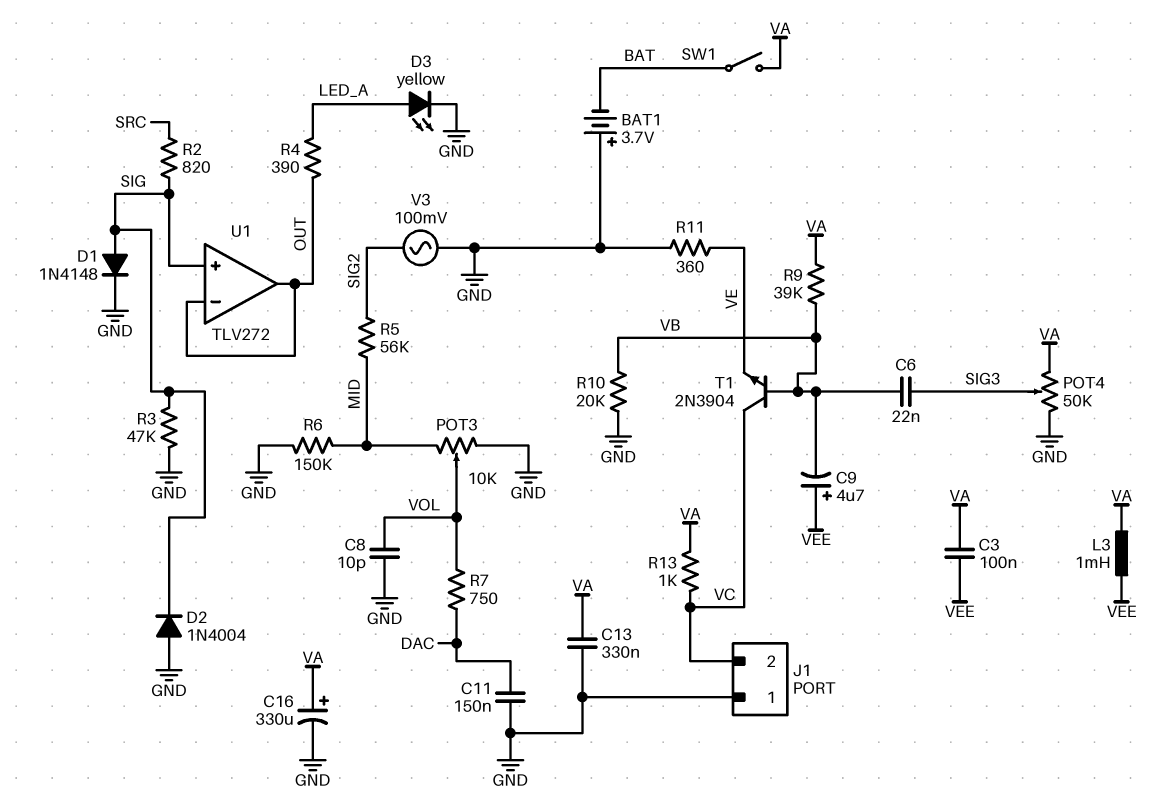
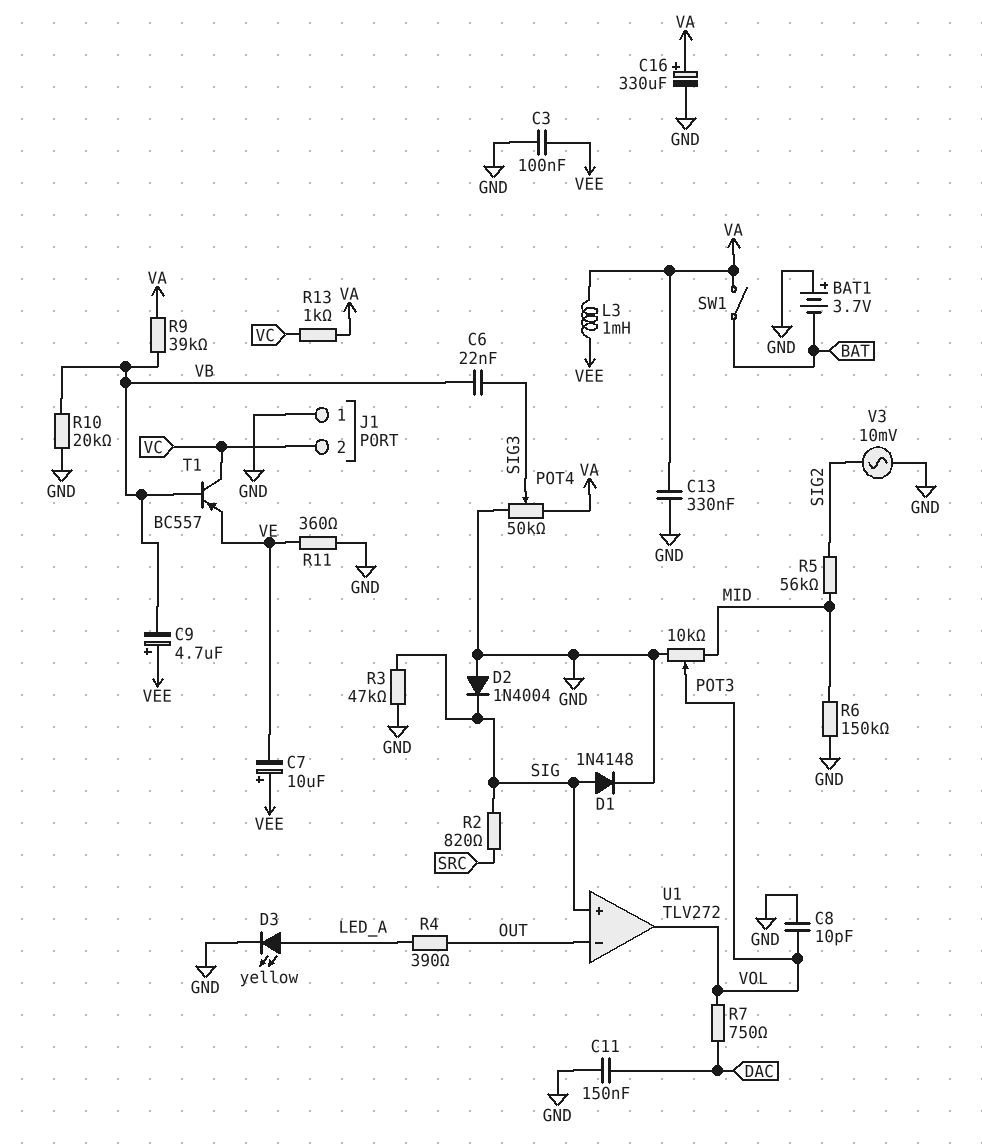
C3: 100nF (VA, VEE) -> 100nF (GND, VEE)
C7: none -> 10uF (plus VEE, minus VE)
T1: NPN 2N3904 (B VB, C VC, E VE) -> PNP BC557 (B VB, C VC, E VE)
U1 pin out: OUT -> VOL
V3: AC 100mV (GND, SIG2) -> AC 10mV (GND, SIG2)

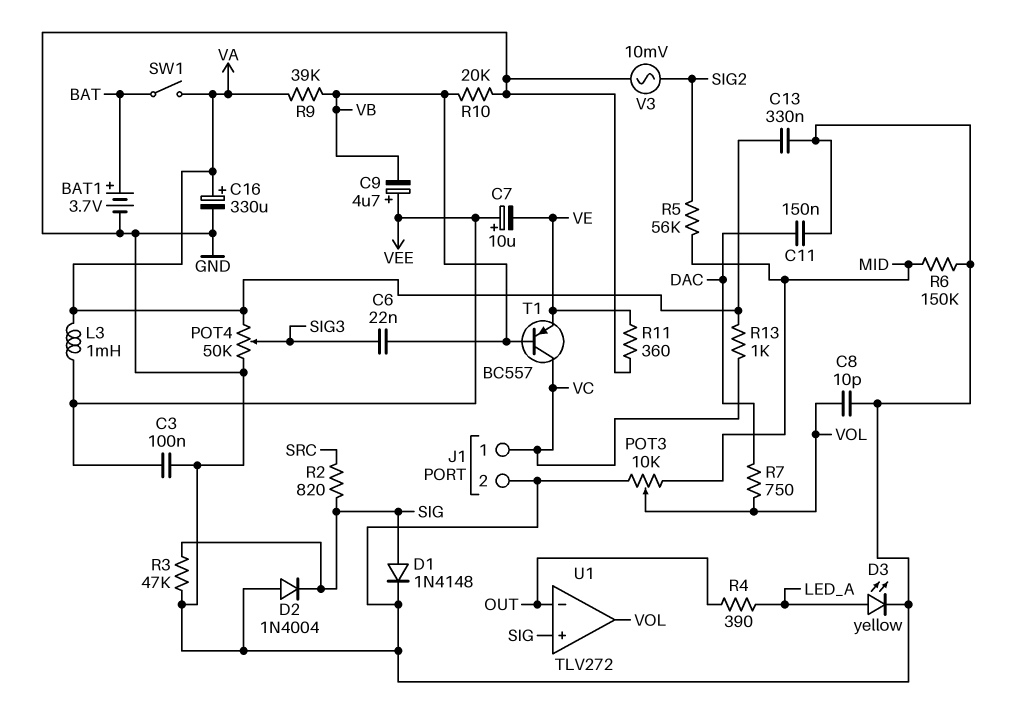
BAT1: 3.7V (plus GND, minus BAT) -> 3.7V (plus BAT, minus GND)
J1 pin 1: GND -> VC
J1 pin 2: VC -> GND

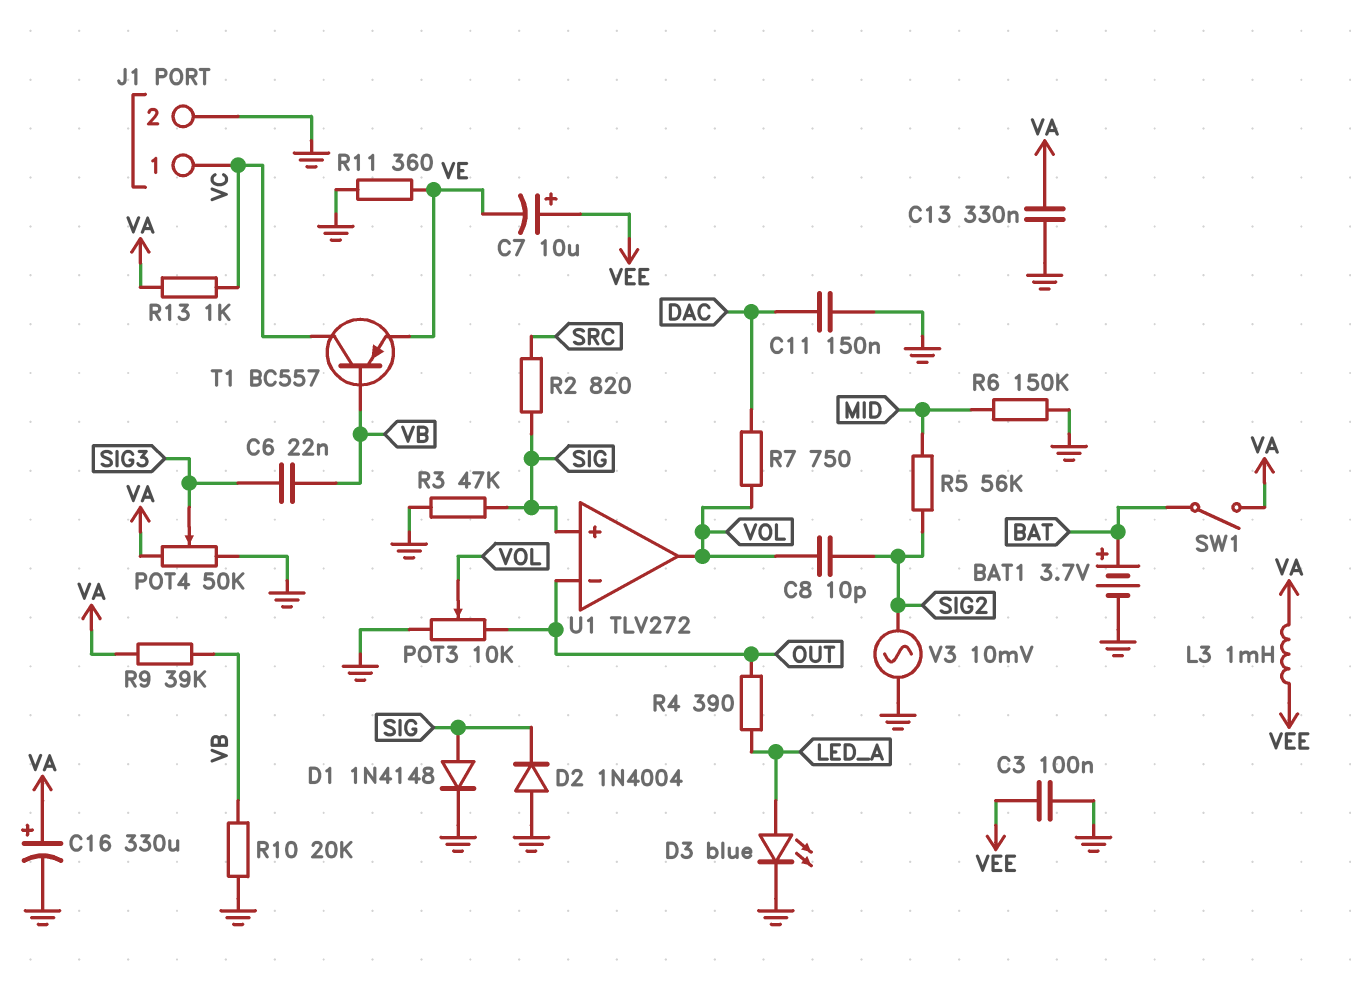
C8: 10pF (GND, VOL) -> 10pF (SIG2, VOL)
C9: 4.7uF (plus VEE, minus VB) -> none
D3: LED yellow (A LED_A, K GND) -> LED blue (A LED_A, K GND)
POT3: 10k (GND, MID, wiper VOL) -> 10k (GND, OUT, wiper VOL)

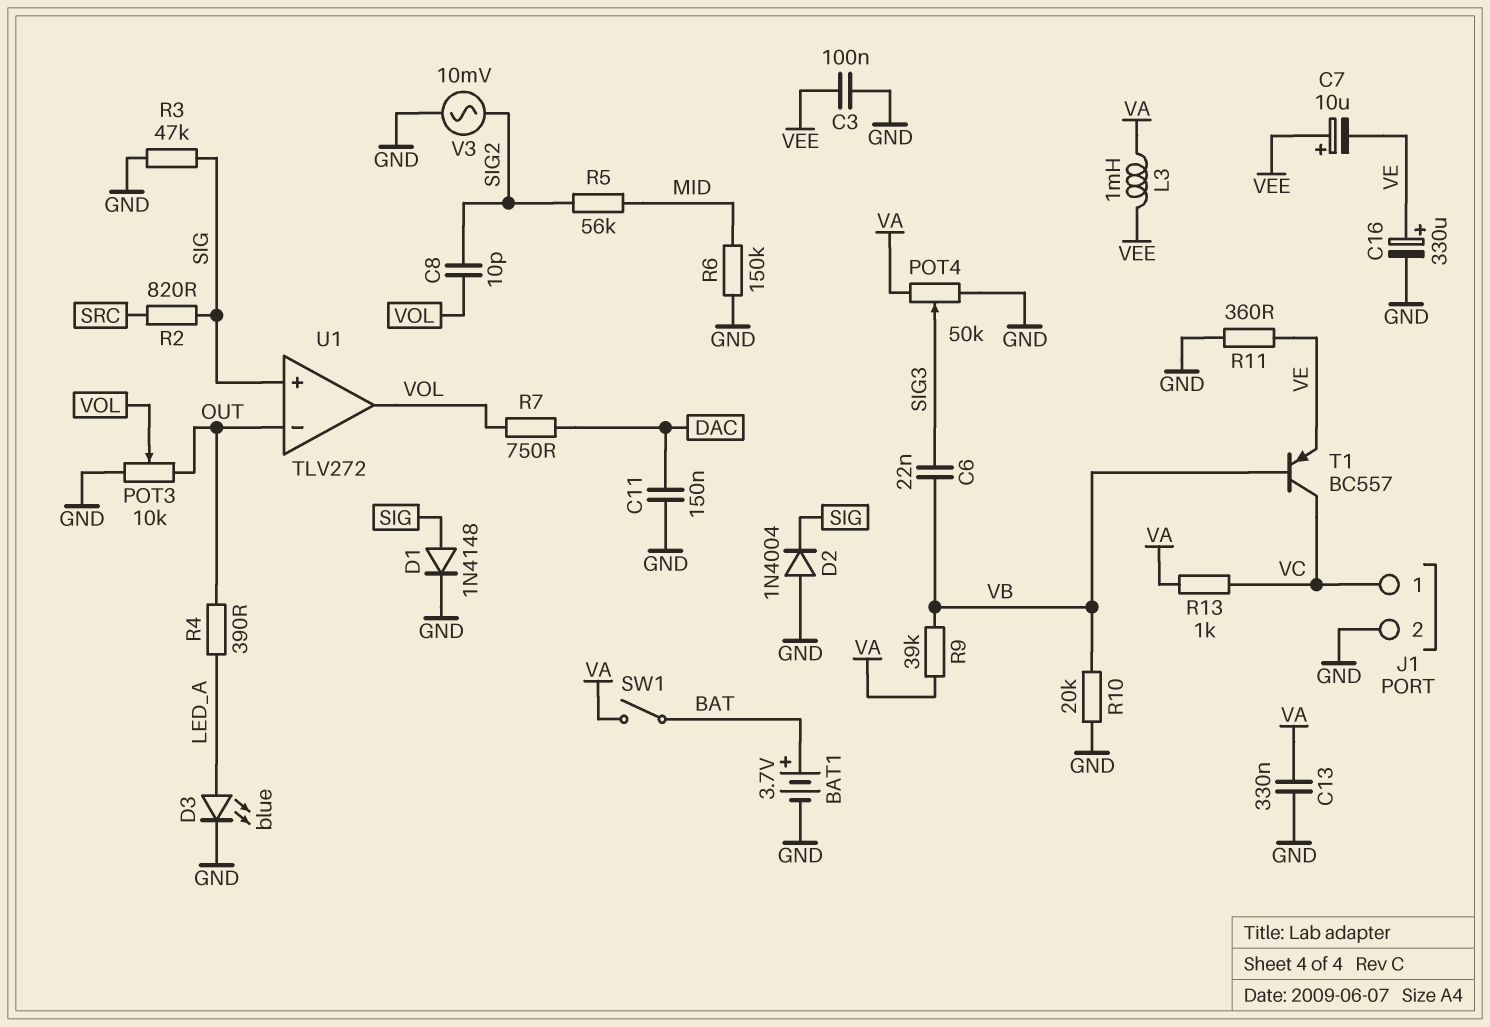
C16: 330uF (plus VA, minus GND) -> 330uF (plus VE, minus GND)

